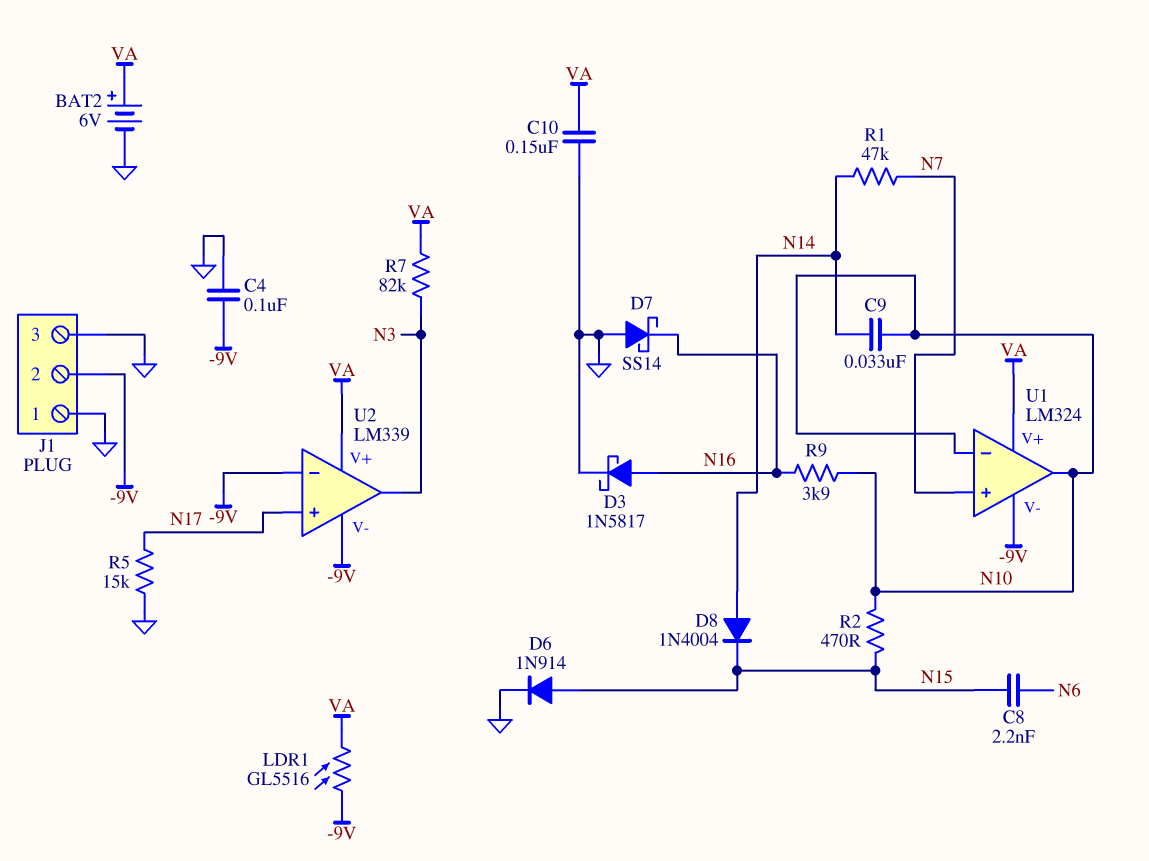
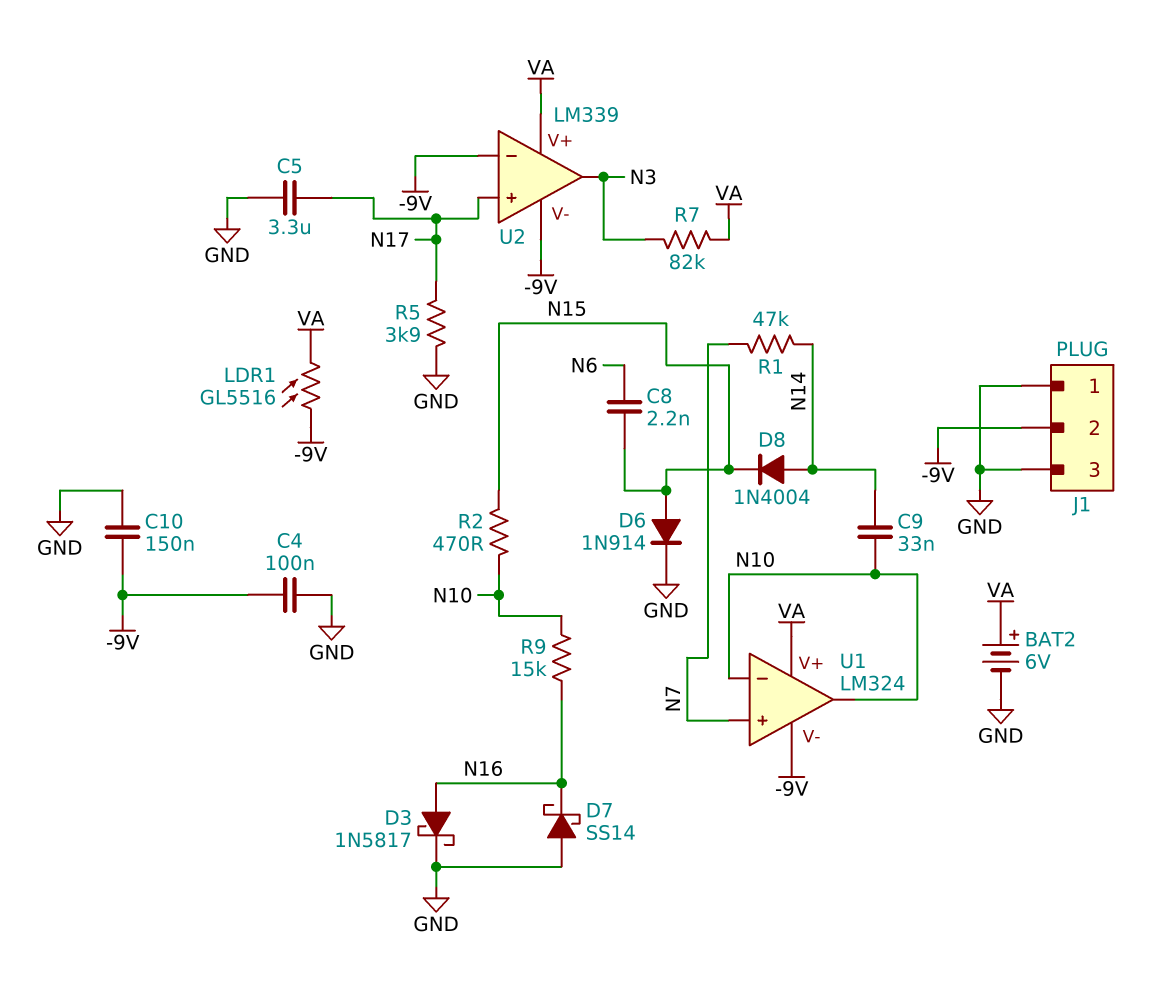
C5: none -> 3.3uF (GND, N17)
C10: 150nF (GND, VA) -> 150nF (-9V, GND)
R5: 15k (GND, N17) -> 3.9k (GND, N17)
R9: 3.9k (N10, N16) -> 15k (N10, N16)

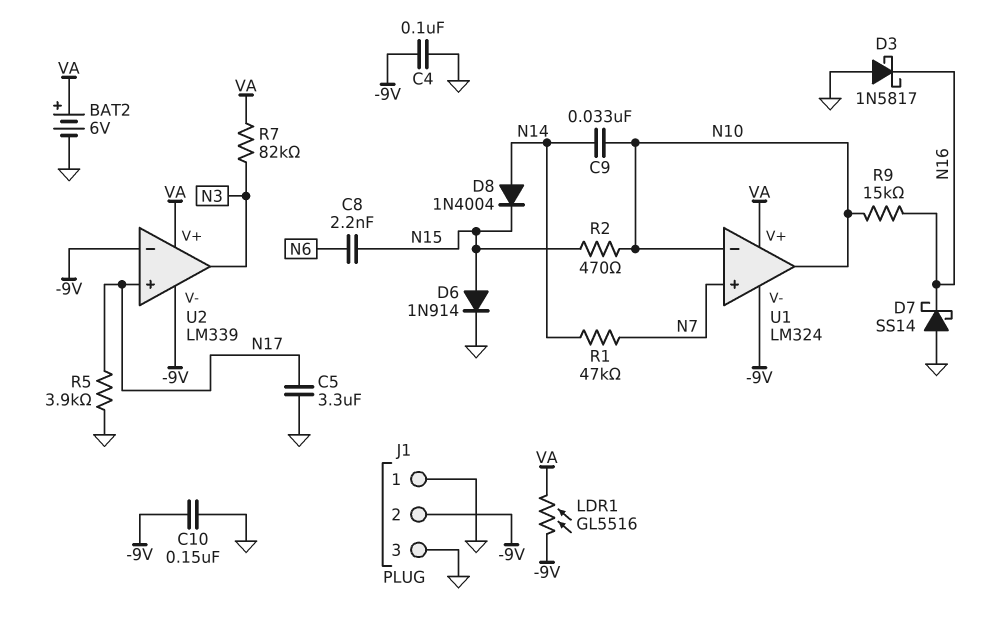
D3: schottky 1N5817 (A N16, K GND) -> schottky 1N5817 (A GND, K N16)

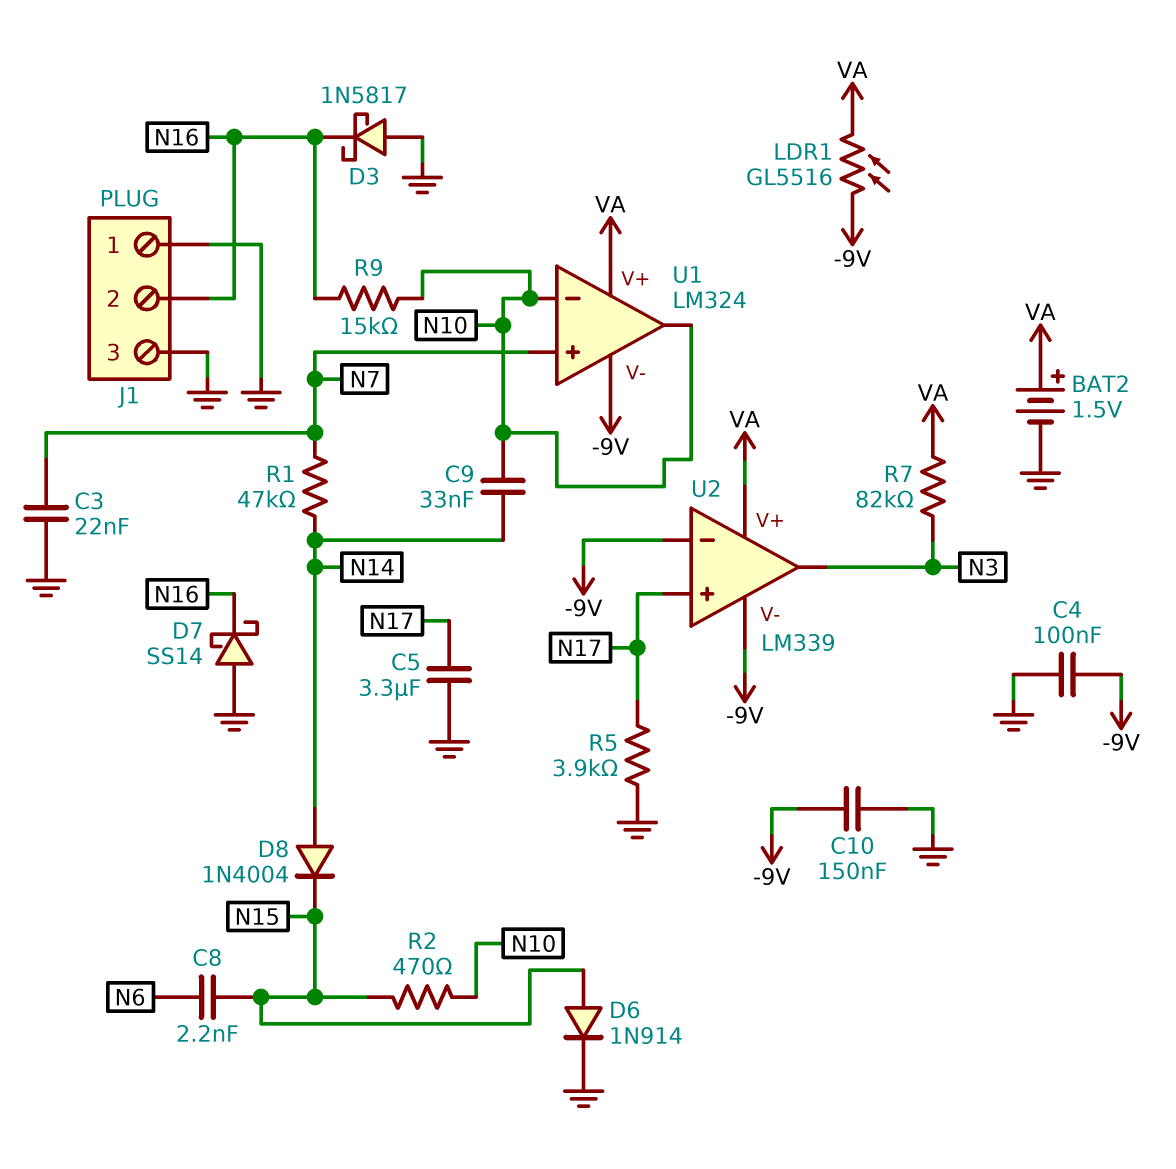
BAT2: 6V (plus VA, minus GND) -> 1.5V (plus VA, minus GND)
C3: none -> 22nF (GND, N7)
J1 pin 2: -9V -> N16

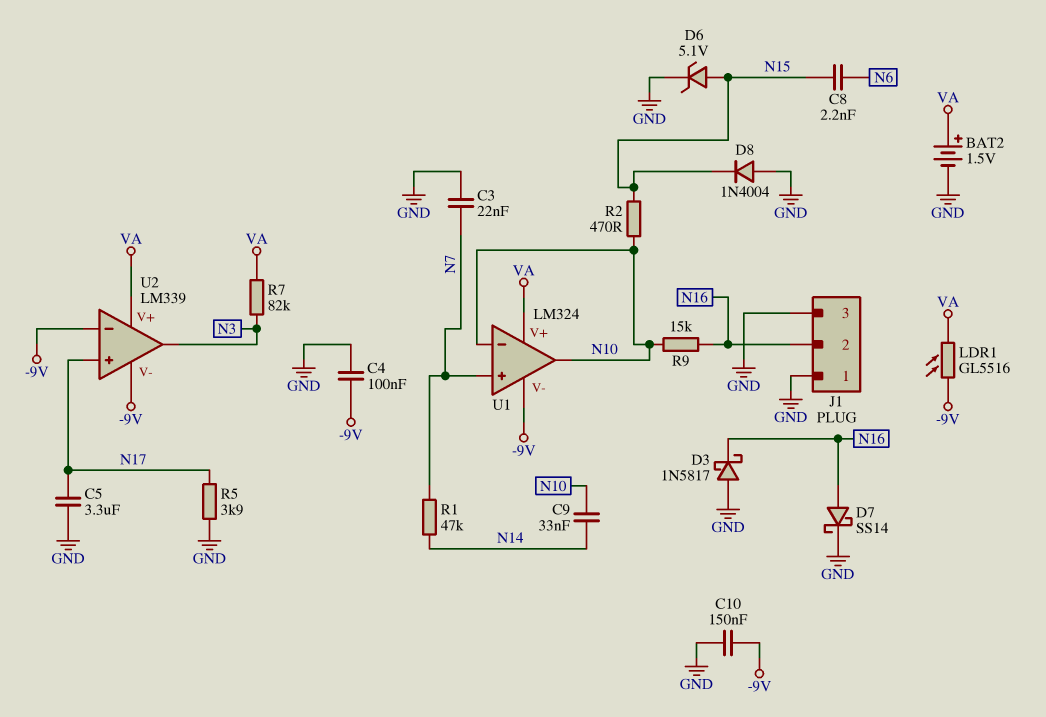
D6: diode 1N914 (A N15, K GND) -> zener 5.1V (A N15, K GND)
D7: schottky SS14 (A GND, K N16) -> schottky SS14 (A N16, K GND)
D8: diode 1N4004 (A N14, K N15) -> diode 1N4004 (A GND, K N15)

